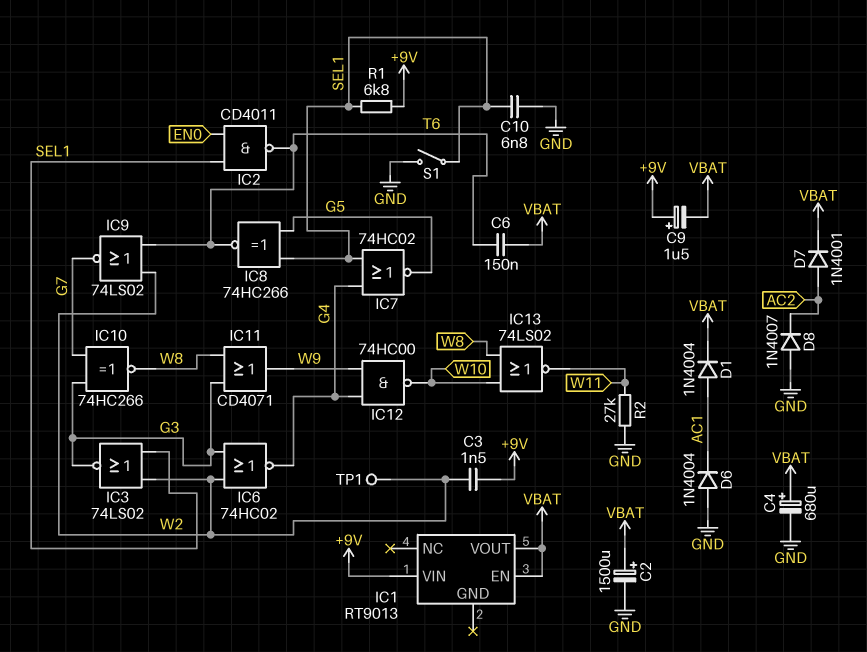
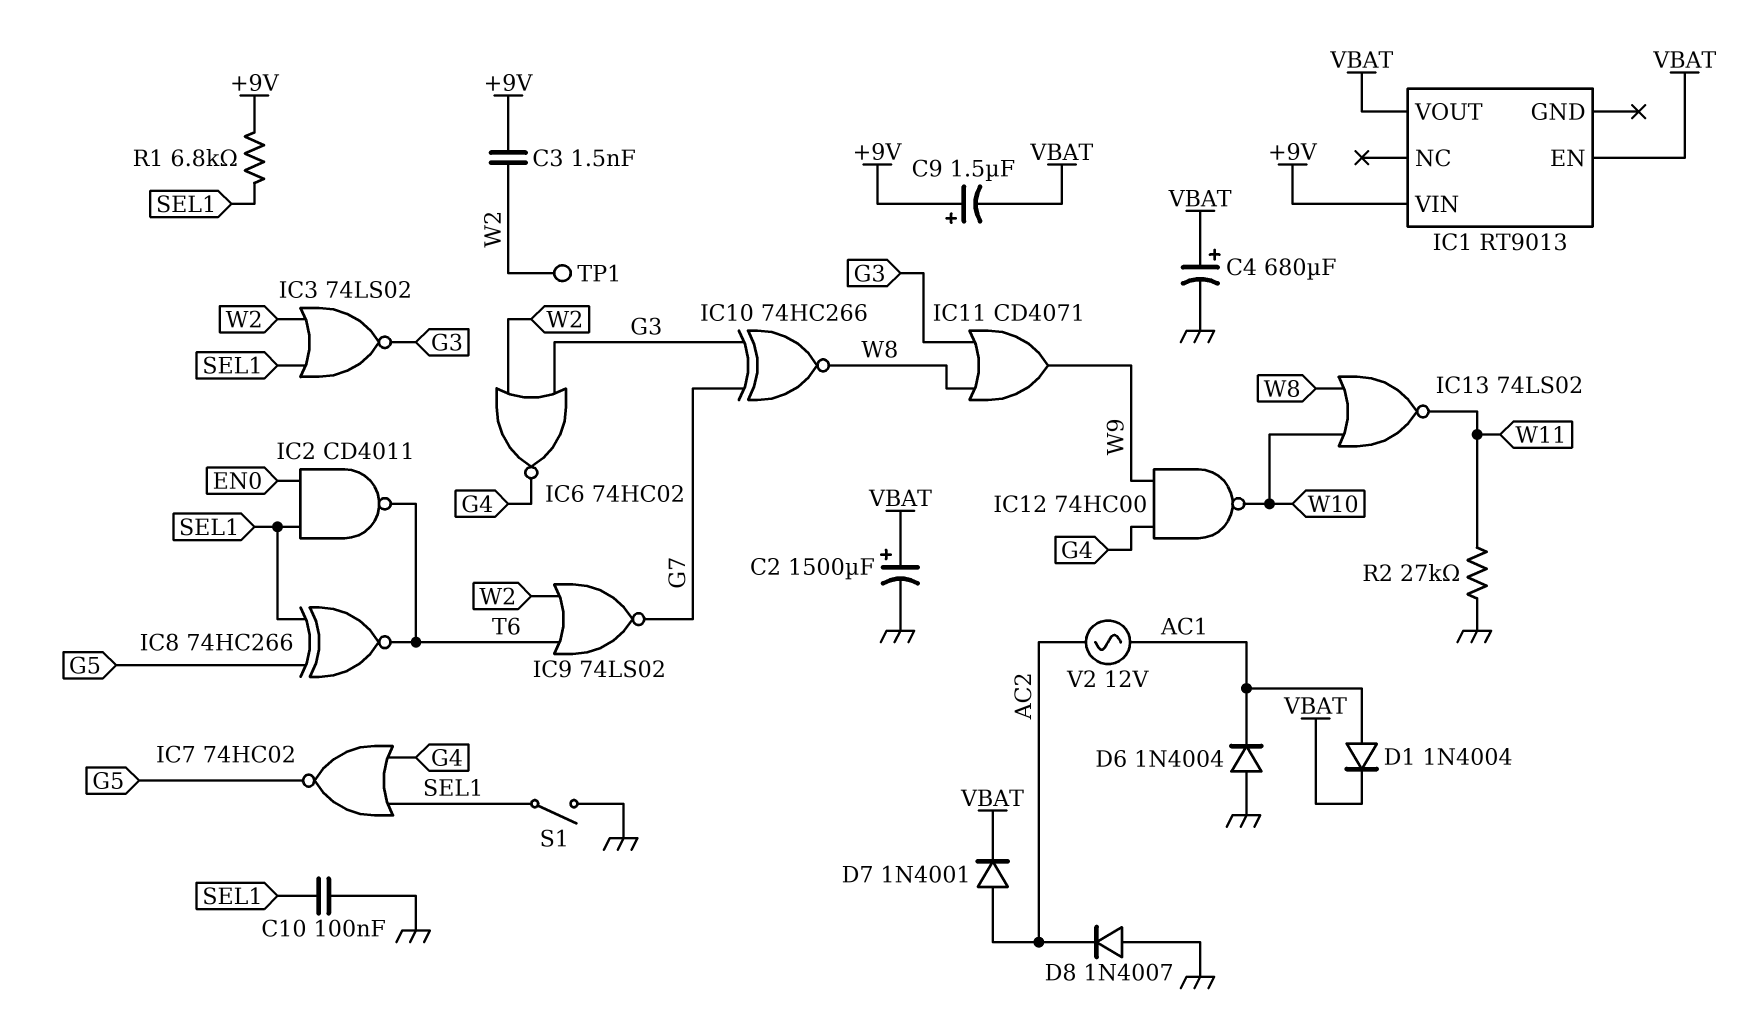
C6: 150nF (T6, VBAT) -> none
C10: 6.8nF (GND, SEL1) -> 100nF (GND, SEL1)
V2: none -> AC 12V (AC1, AC2)

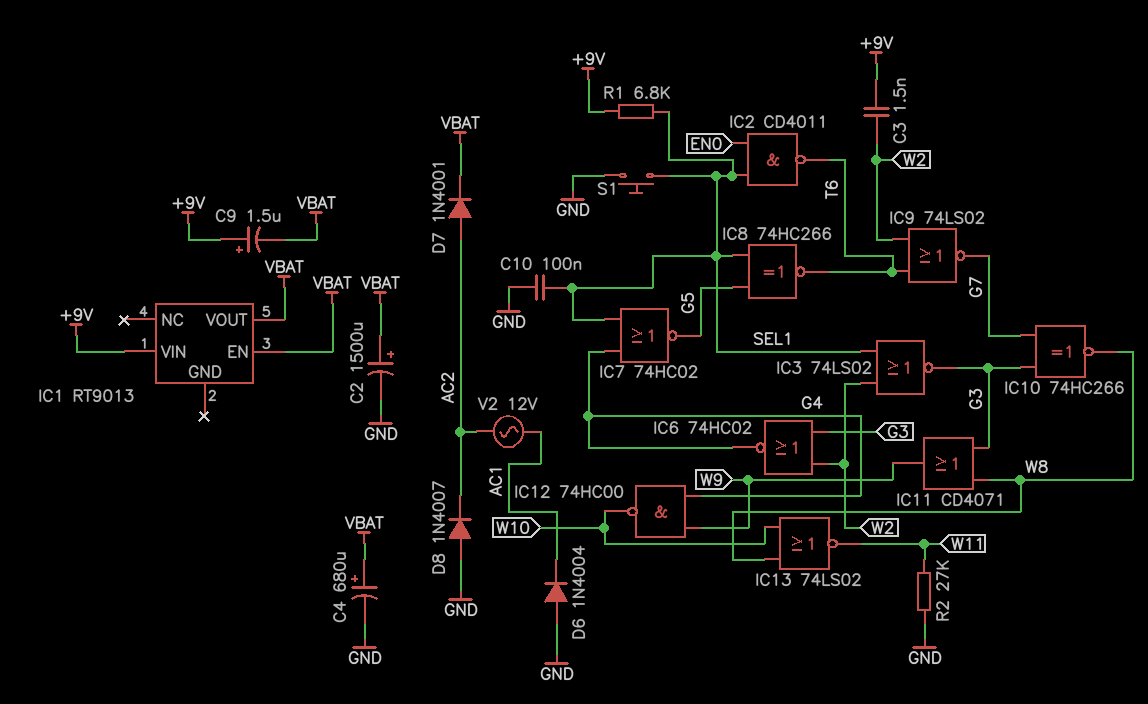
D1: diode 1N4004 (A AC1, K VBAT) -> none
S1: switch (GND, SEL1) -> button (GND, SEL1)
TP1: test point (W2) -> none

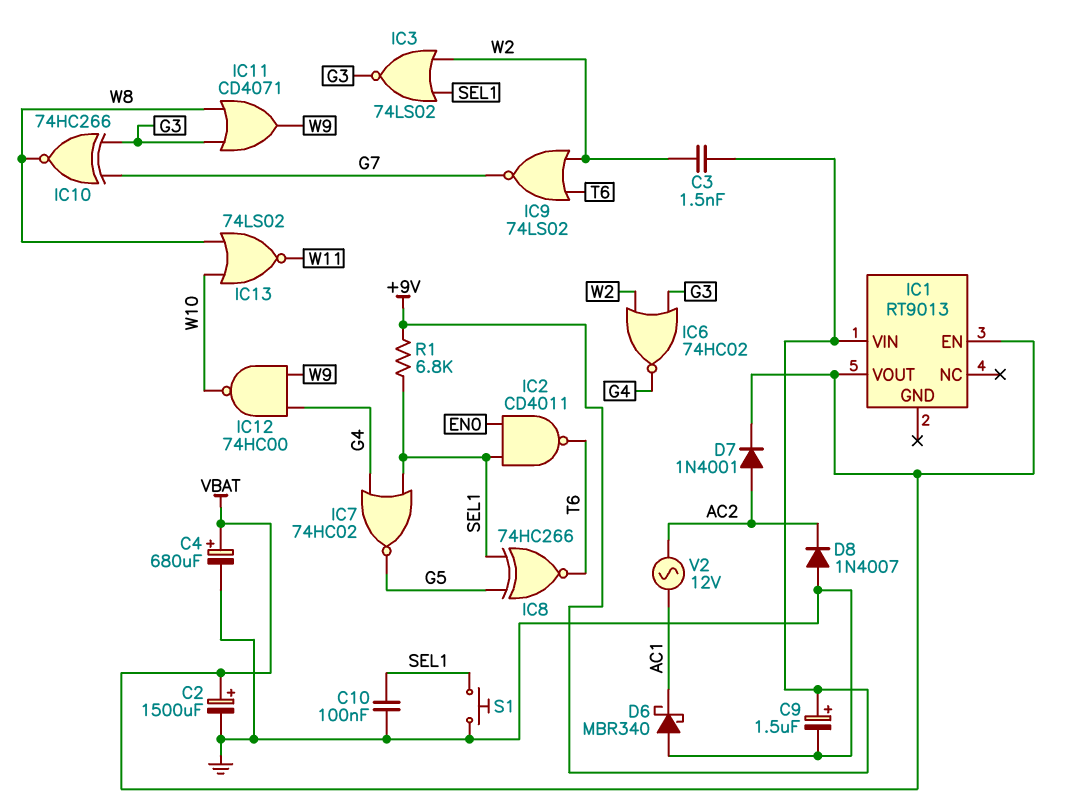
C9: 1.5uF (plus +9V, minus VBAT) -> 1.5uF (plus +9V, minus GND)
D6: diode 1N4004 (A GND, K AC1) -> schottky MBR340 (A GND, K AC1)
R2: 27k (GND, W11) -> none

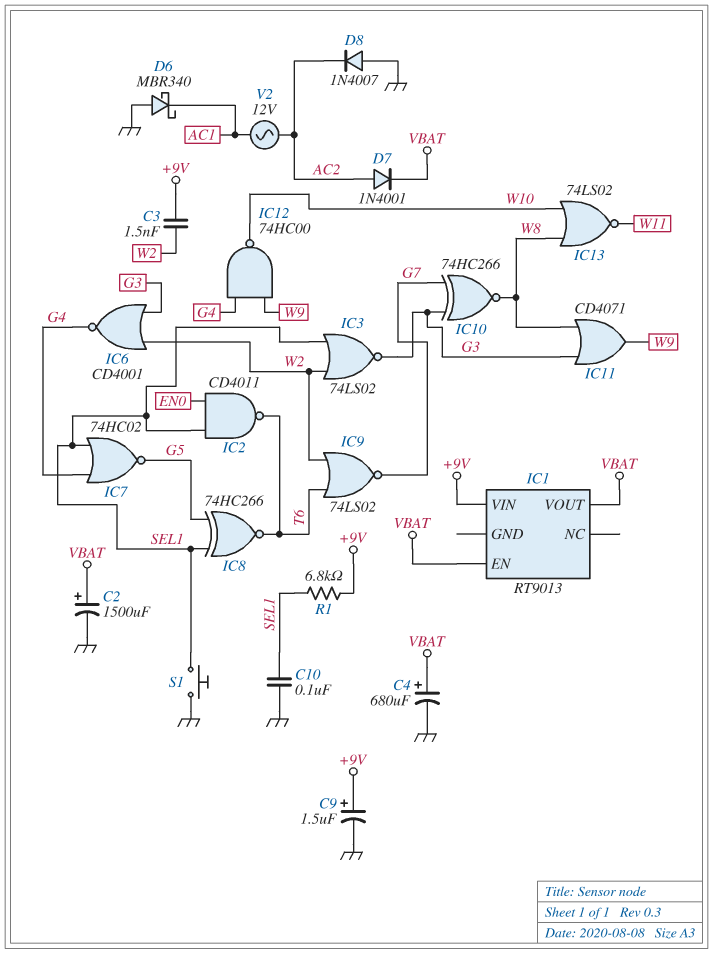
IC6: NOR 74HC02 (in G3, in W2, out G4) -> NOR CD4001 (in G3, in W2, out G4)

